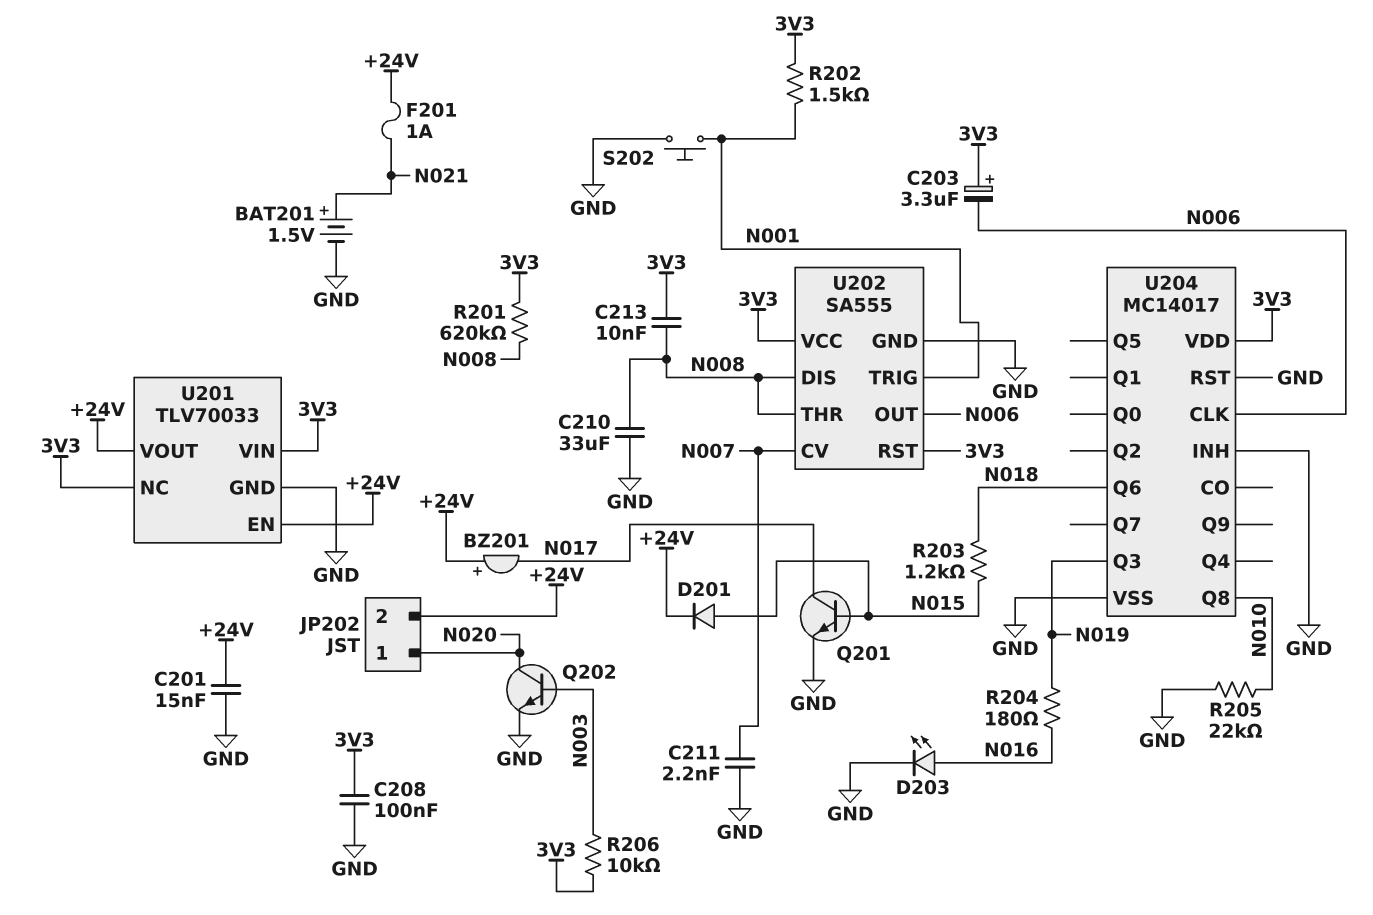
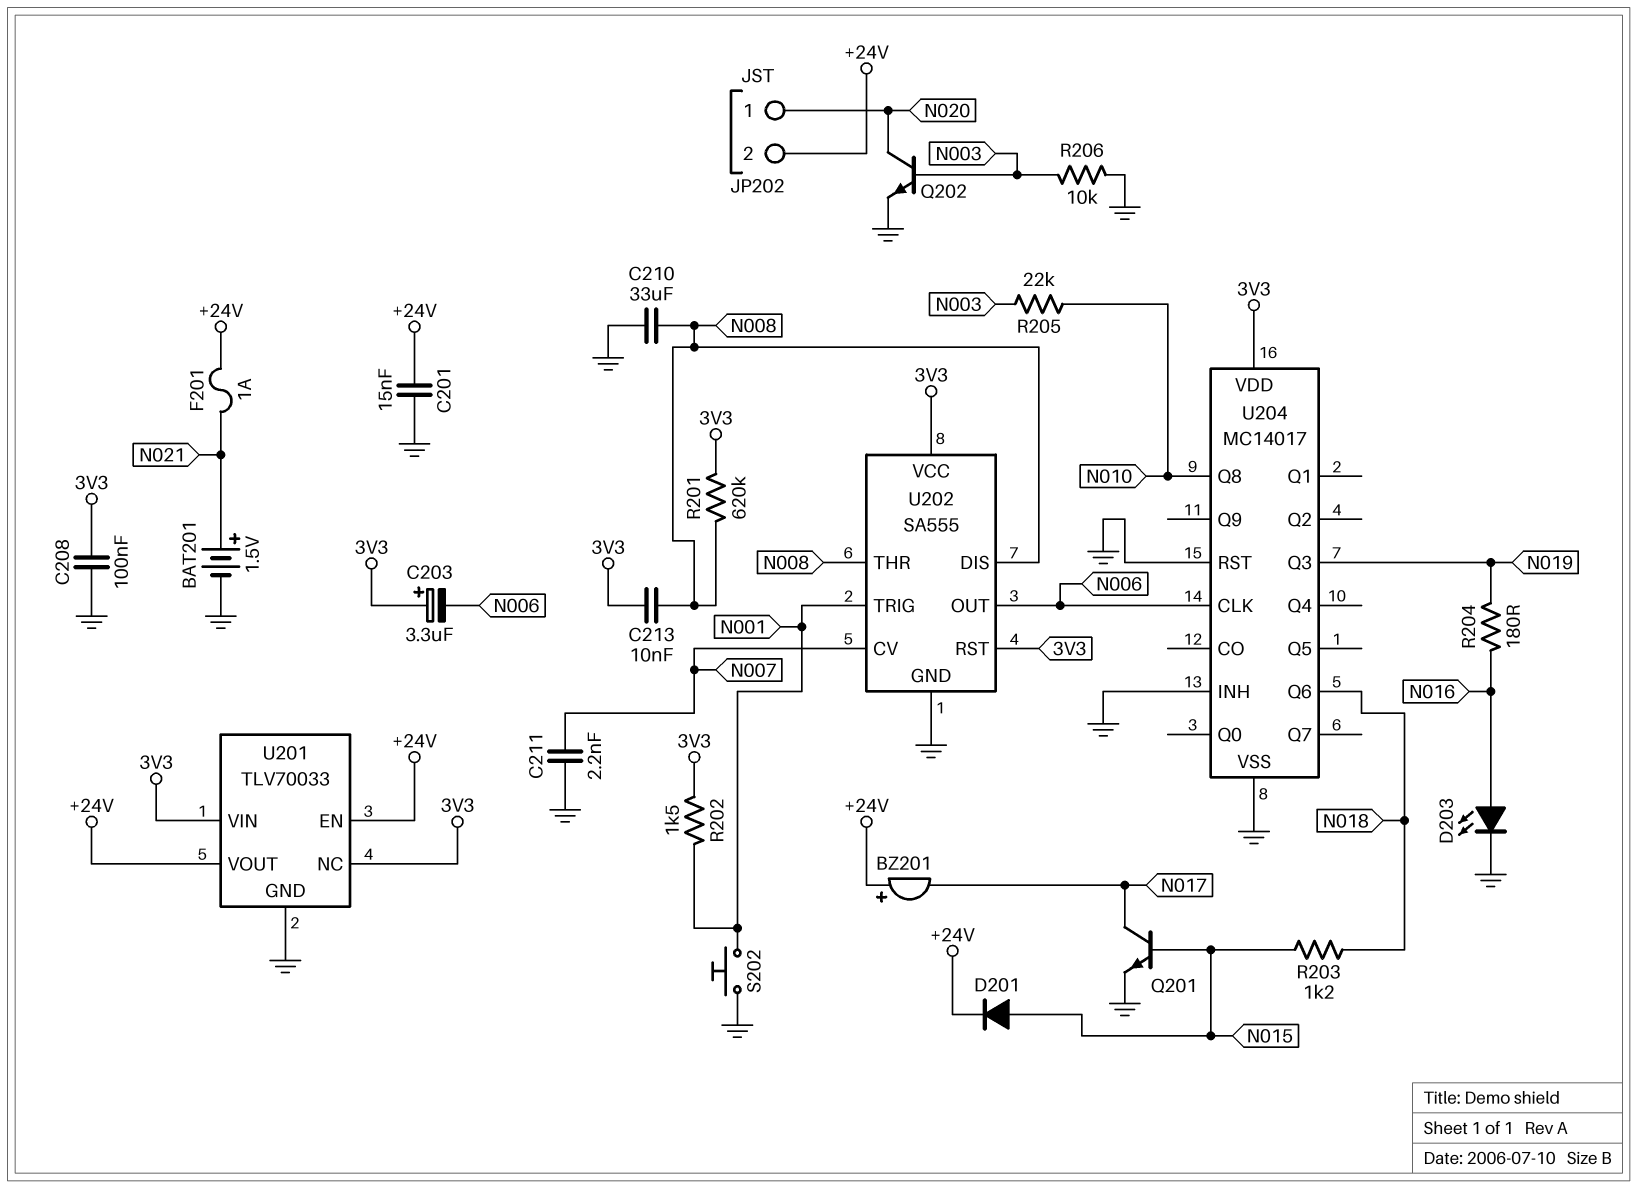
R205: 22k (GND, N010) -> 22k (N003, N010)
R206: 10k (3V3, N003) -> 10k (GND, N003)

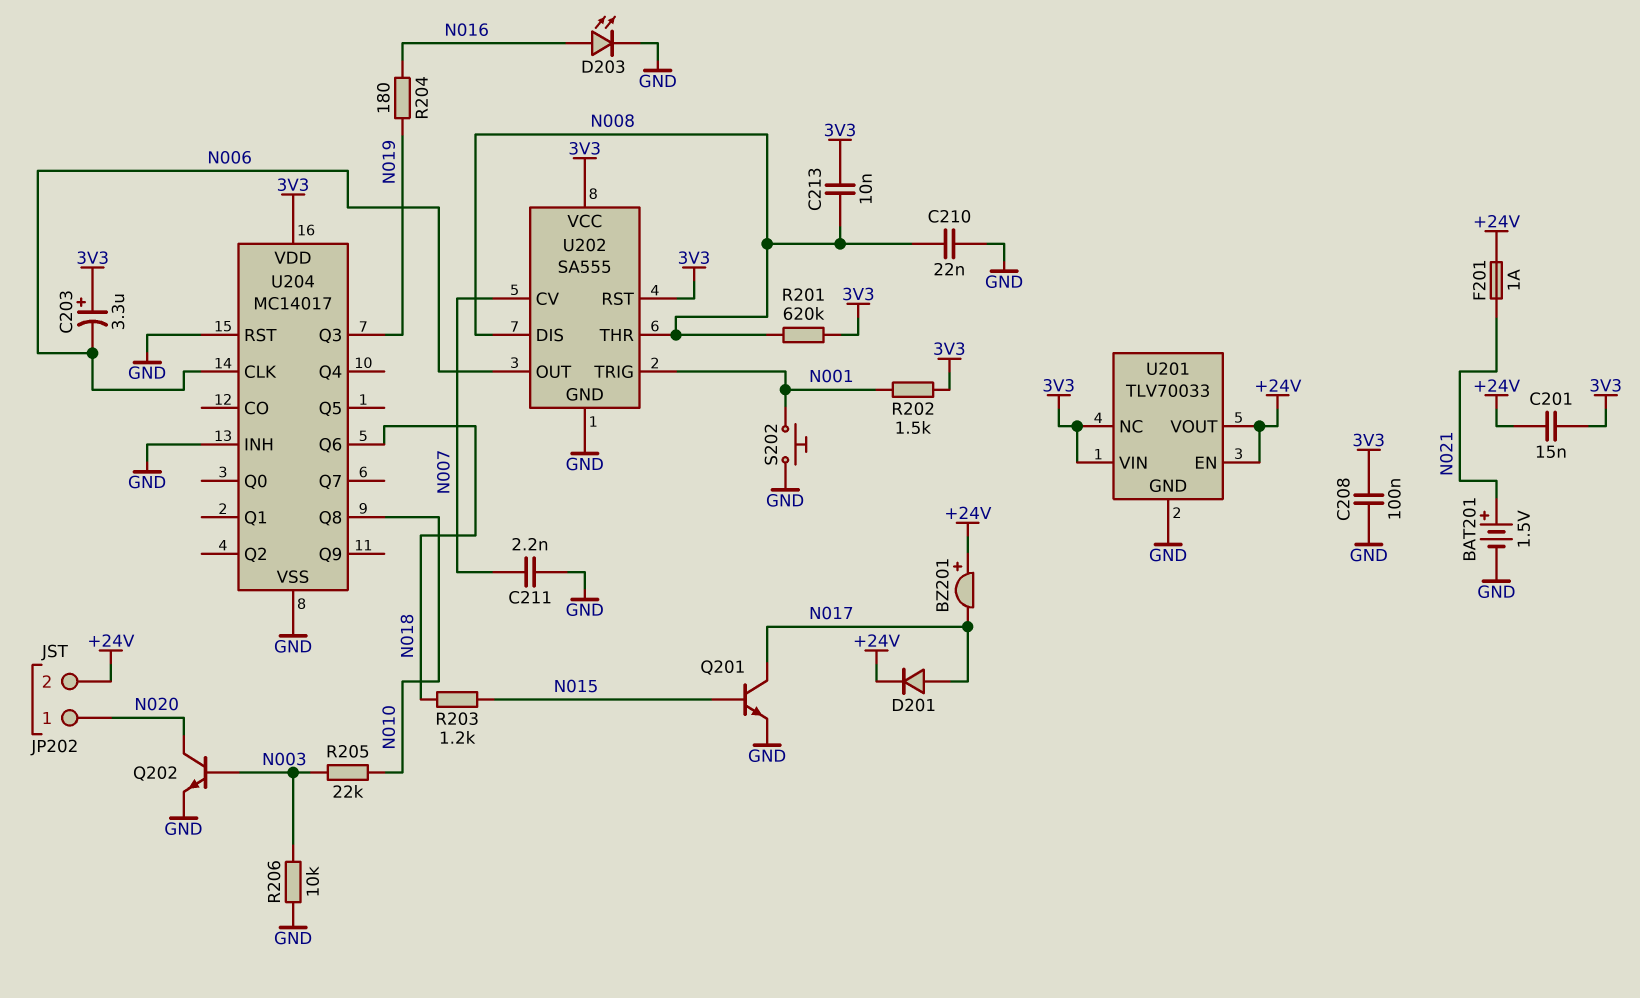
C201: 15nF (+24V, GND) -> 15nF (+24V, 3V3)
C210: 33uF (GND, N008) -> 22nF (GND, N008)
D201: diode (A N015, K +24V) -> diode (A N017, K +24V)

